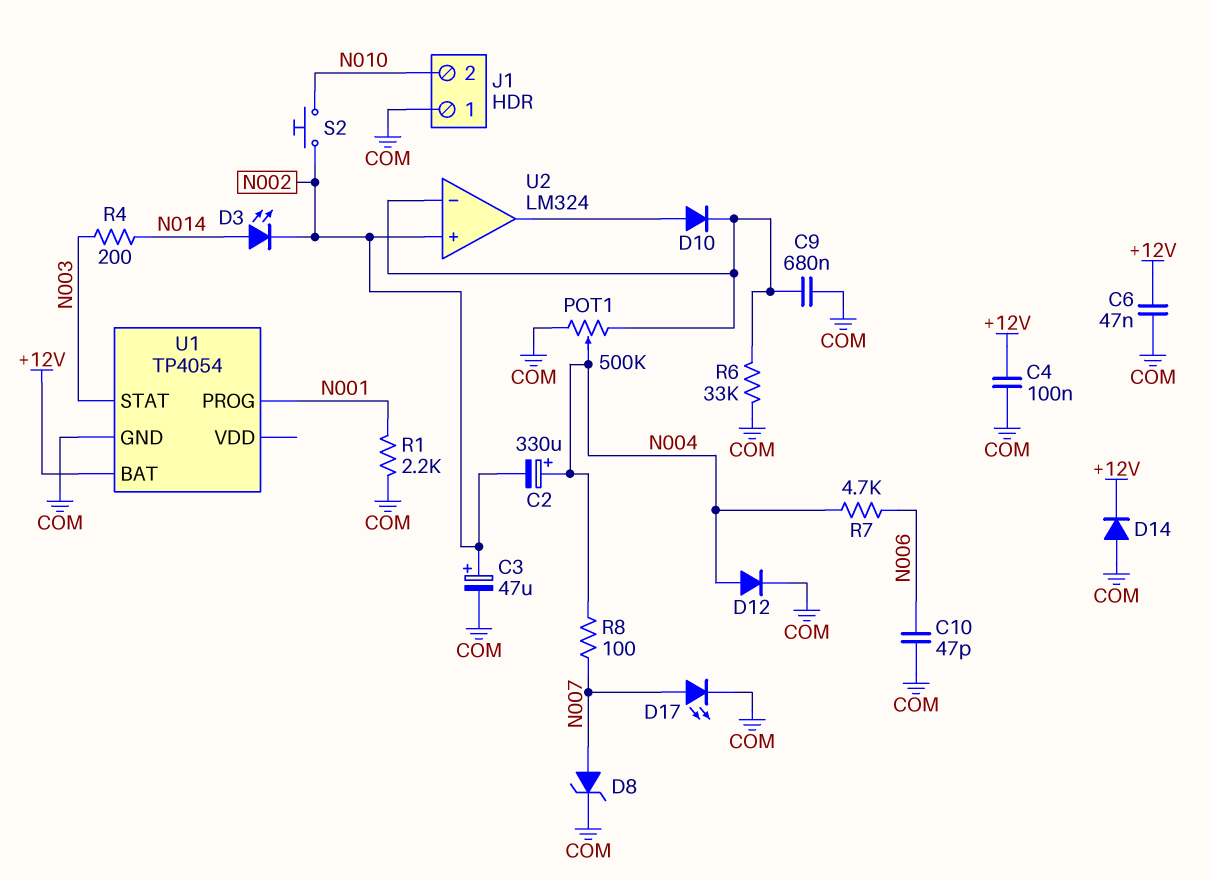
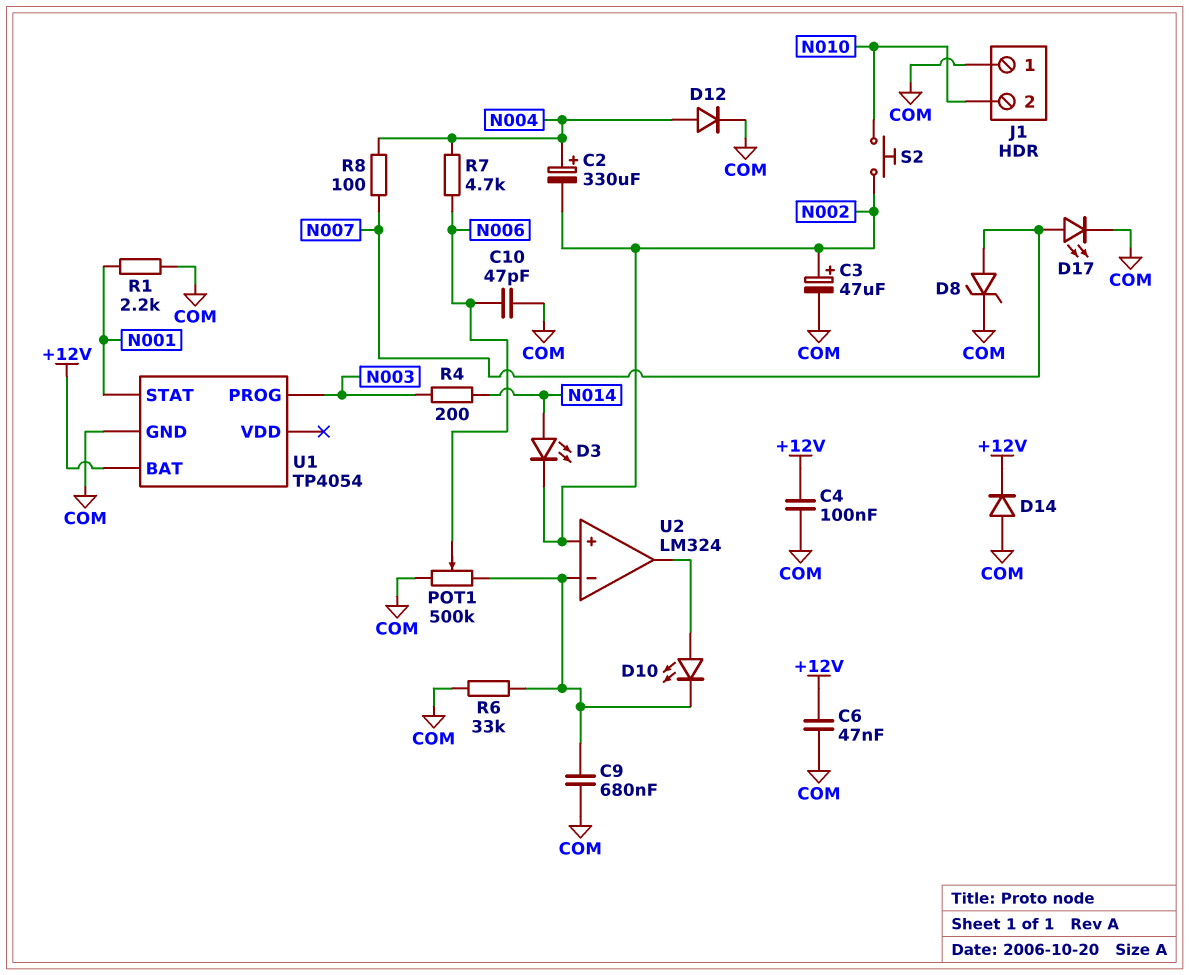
D10: diode (A U2/out, K U2/in-) -> LED (A U2/out, K U2/in-)
POT1: 500k (COM, U2/in-, wiper N004) -> 500k (COM, U2/in-, wiper N006)
U1 pin PROG: N001 -> N003
U1 pin STAT: N003 -> N001

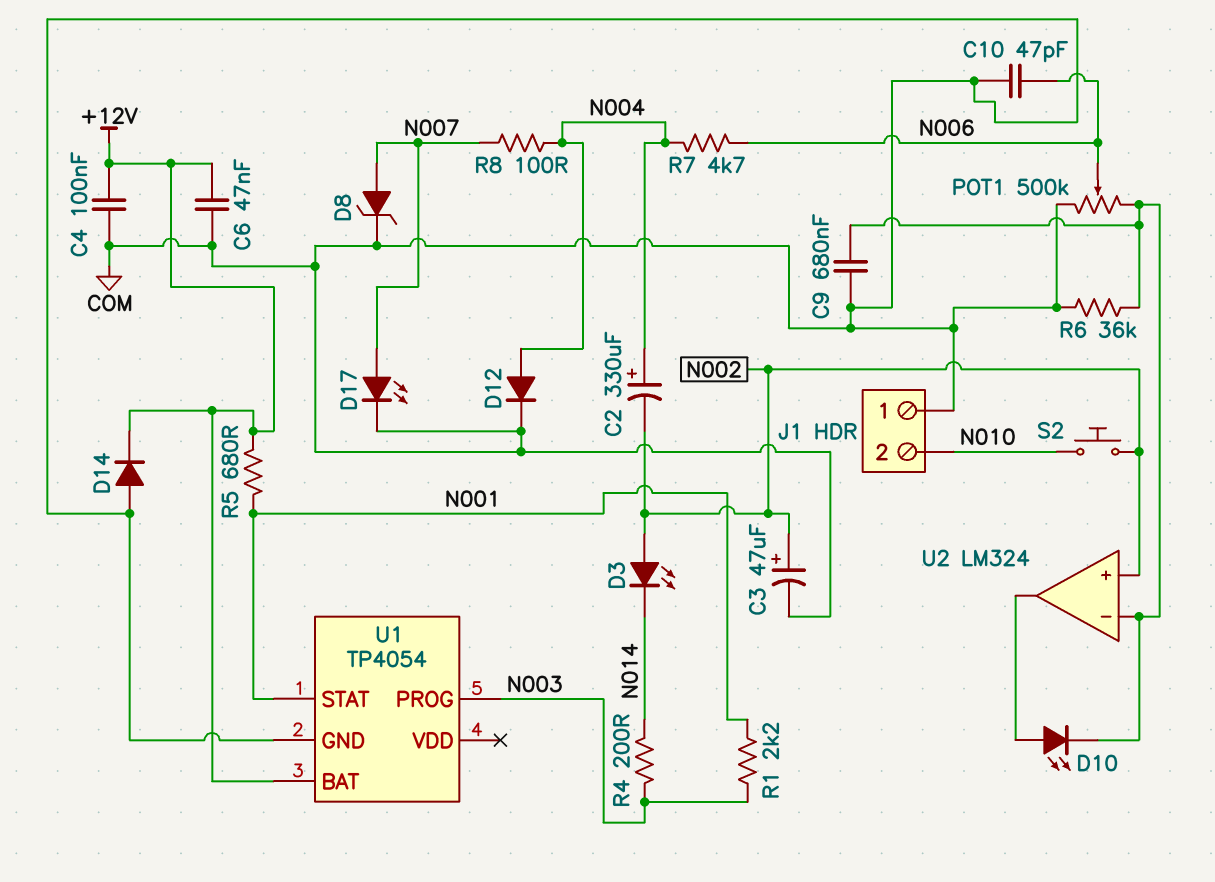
D3: LED (A N014, K N002) -> LED (A N002, K N014)
R1: 2.2k (COM, N001) -> 2.2k (N001, N003)
R5: none -> 680 (+12V, N001)
R6: 33k (COM, U2/in-) -> 36k (COM, U2/in-)

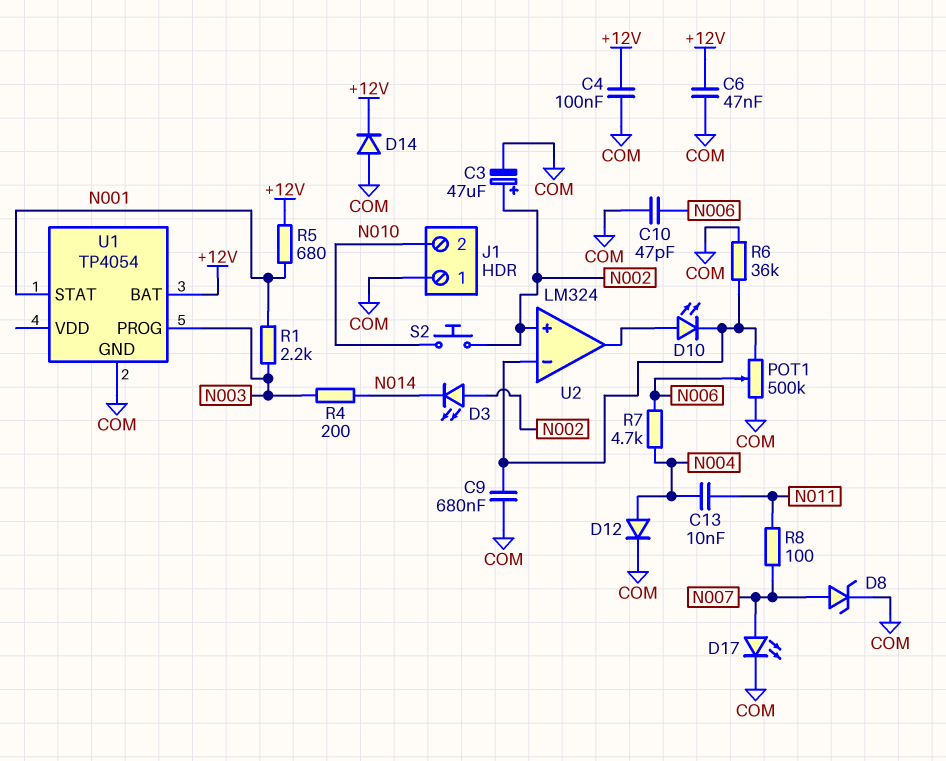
C2: 330uF (plus N004, minus N002) -> none
C13: none -> 10nF (N004, N011)
R8: 100 (N004, N007) -> 100 (N007, N011)

